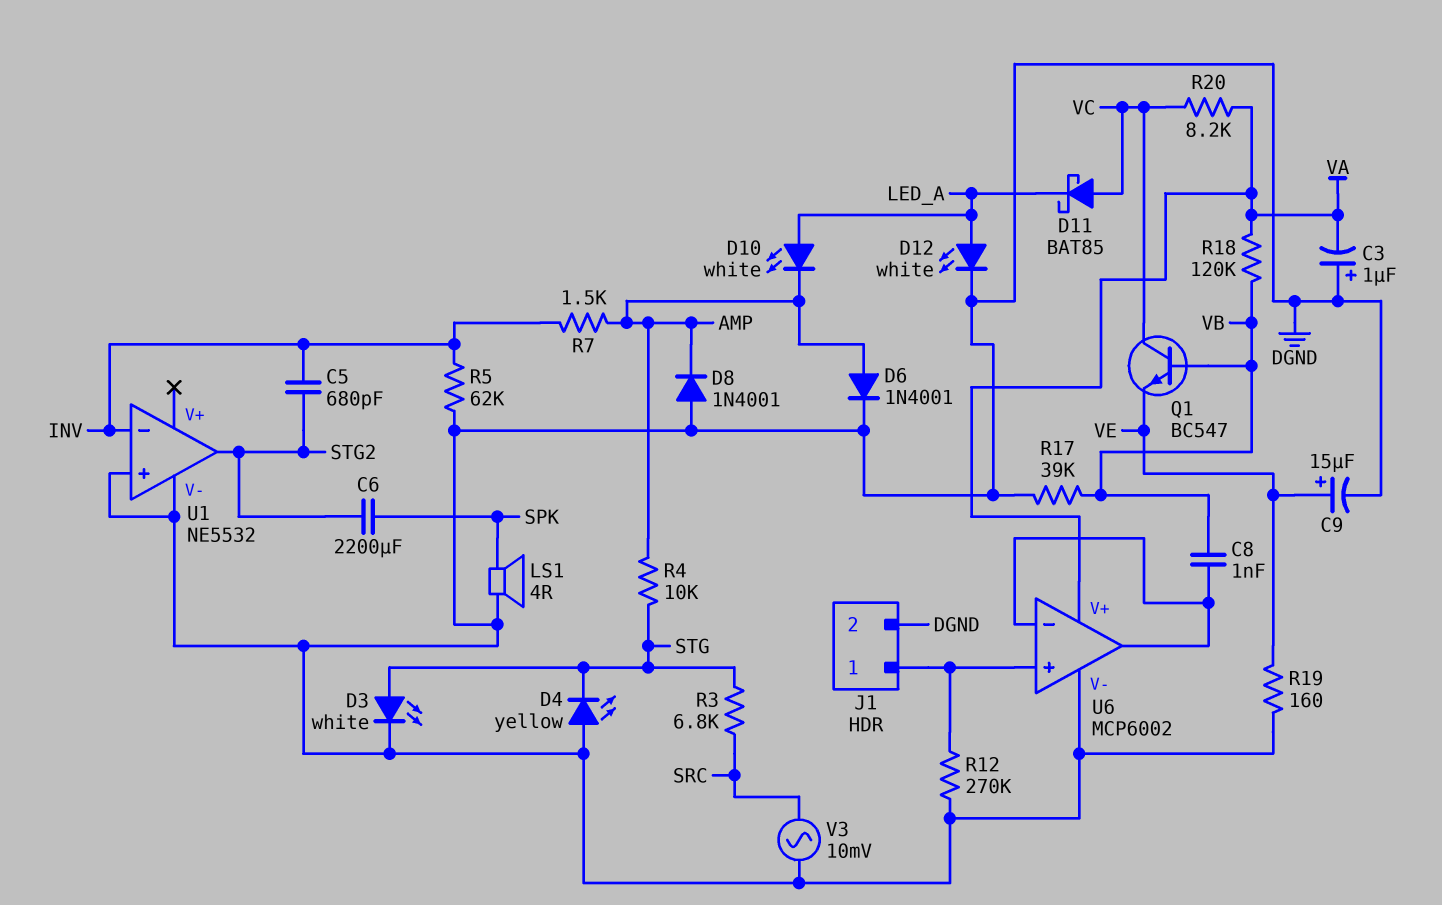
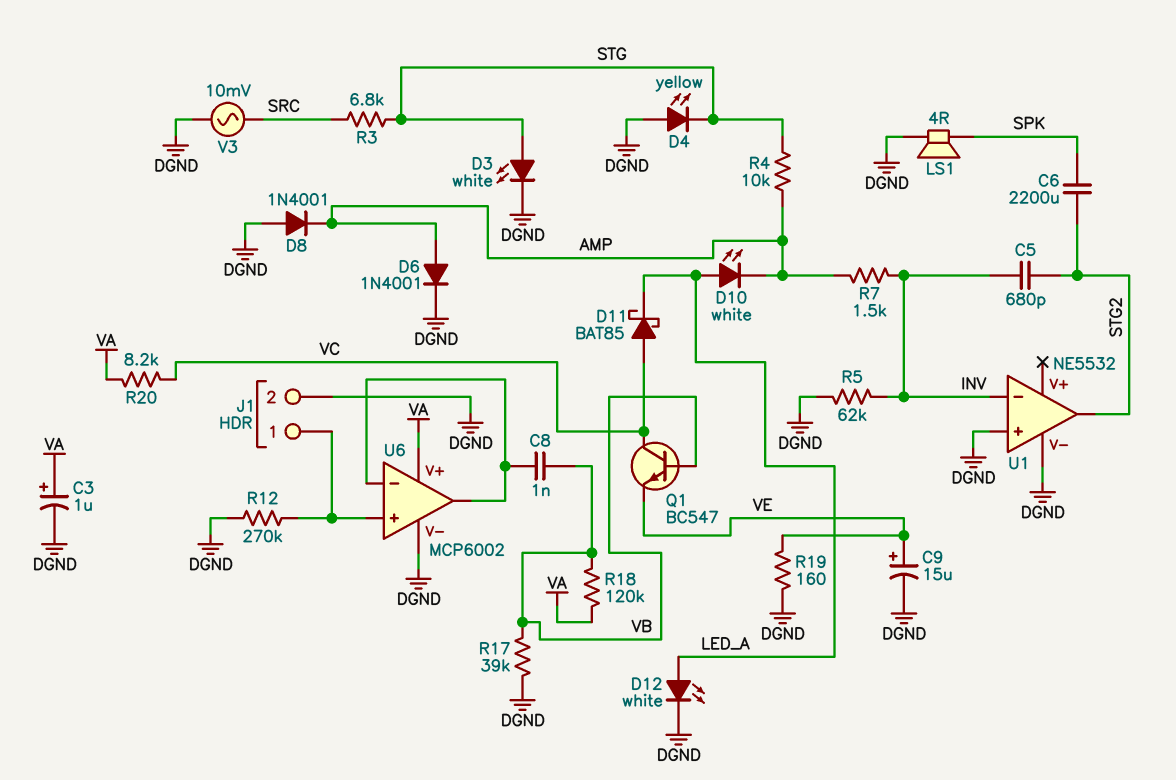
C3: 1uF (plus DGND, minus VA) -> 1uF (plus VA, minus DGND)

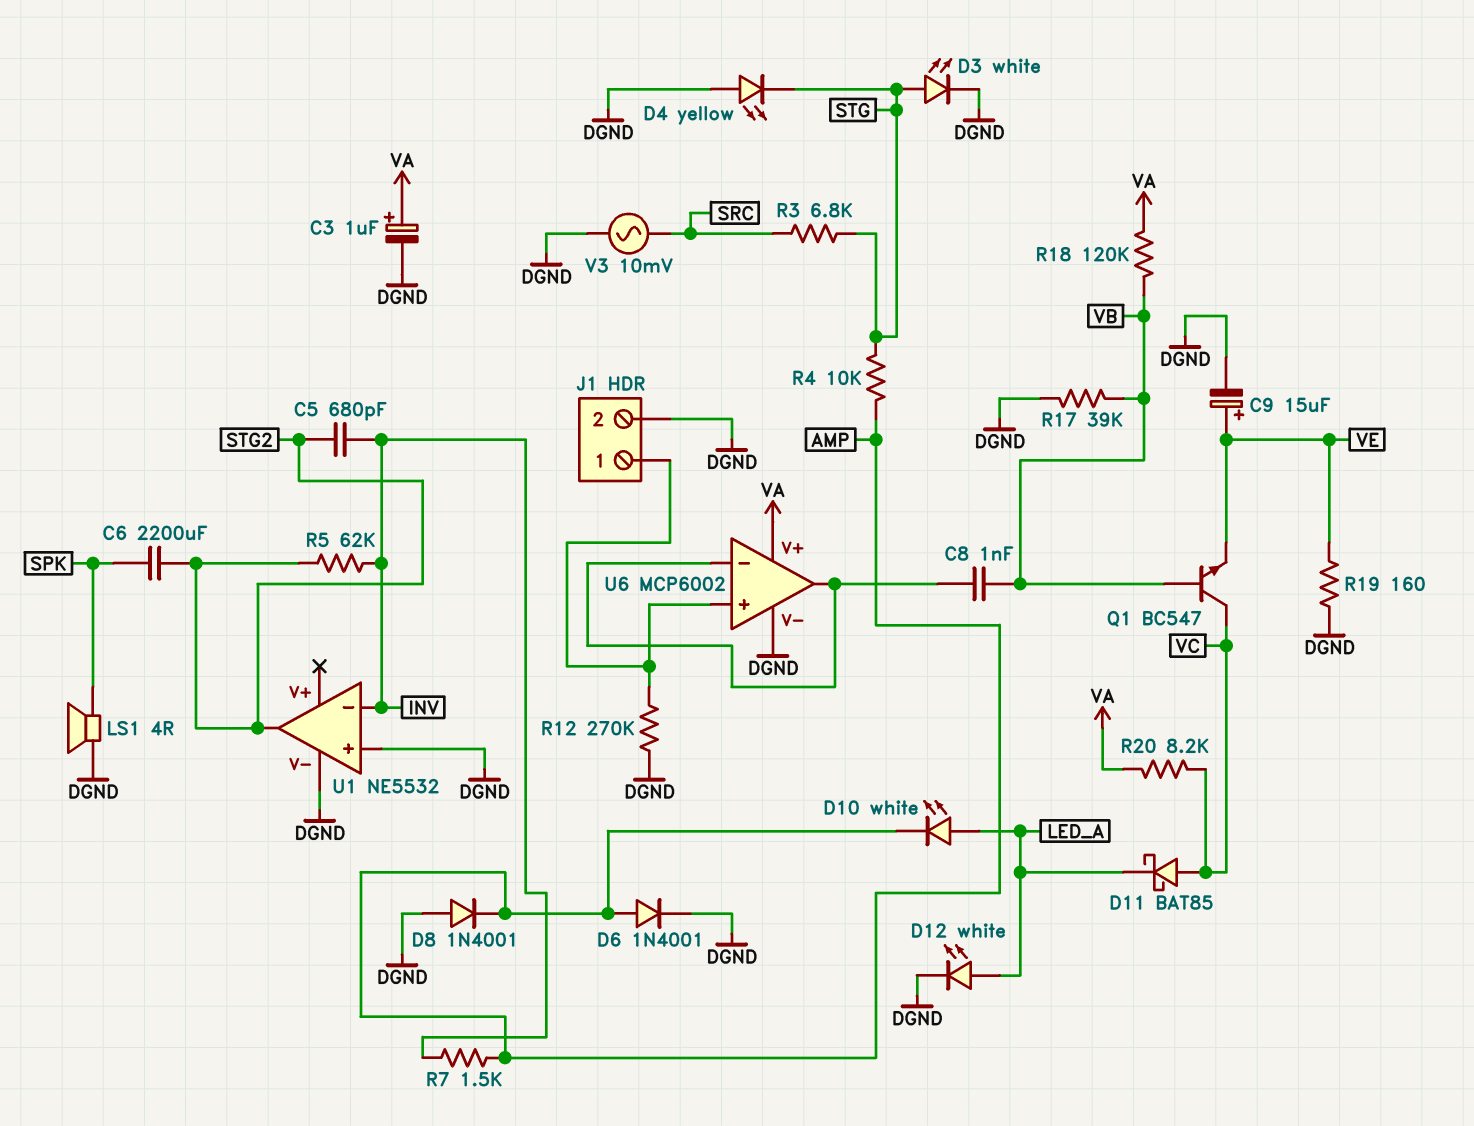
R5: 62k (DGND, INV) -> 62k (INV, STG2)

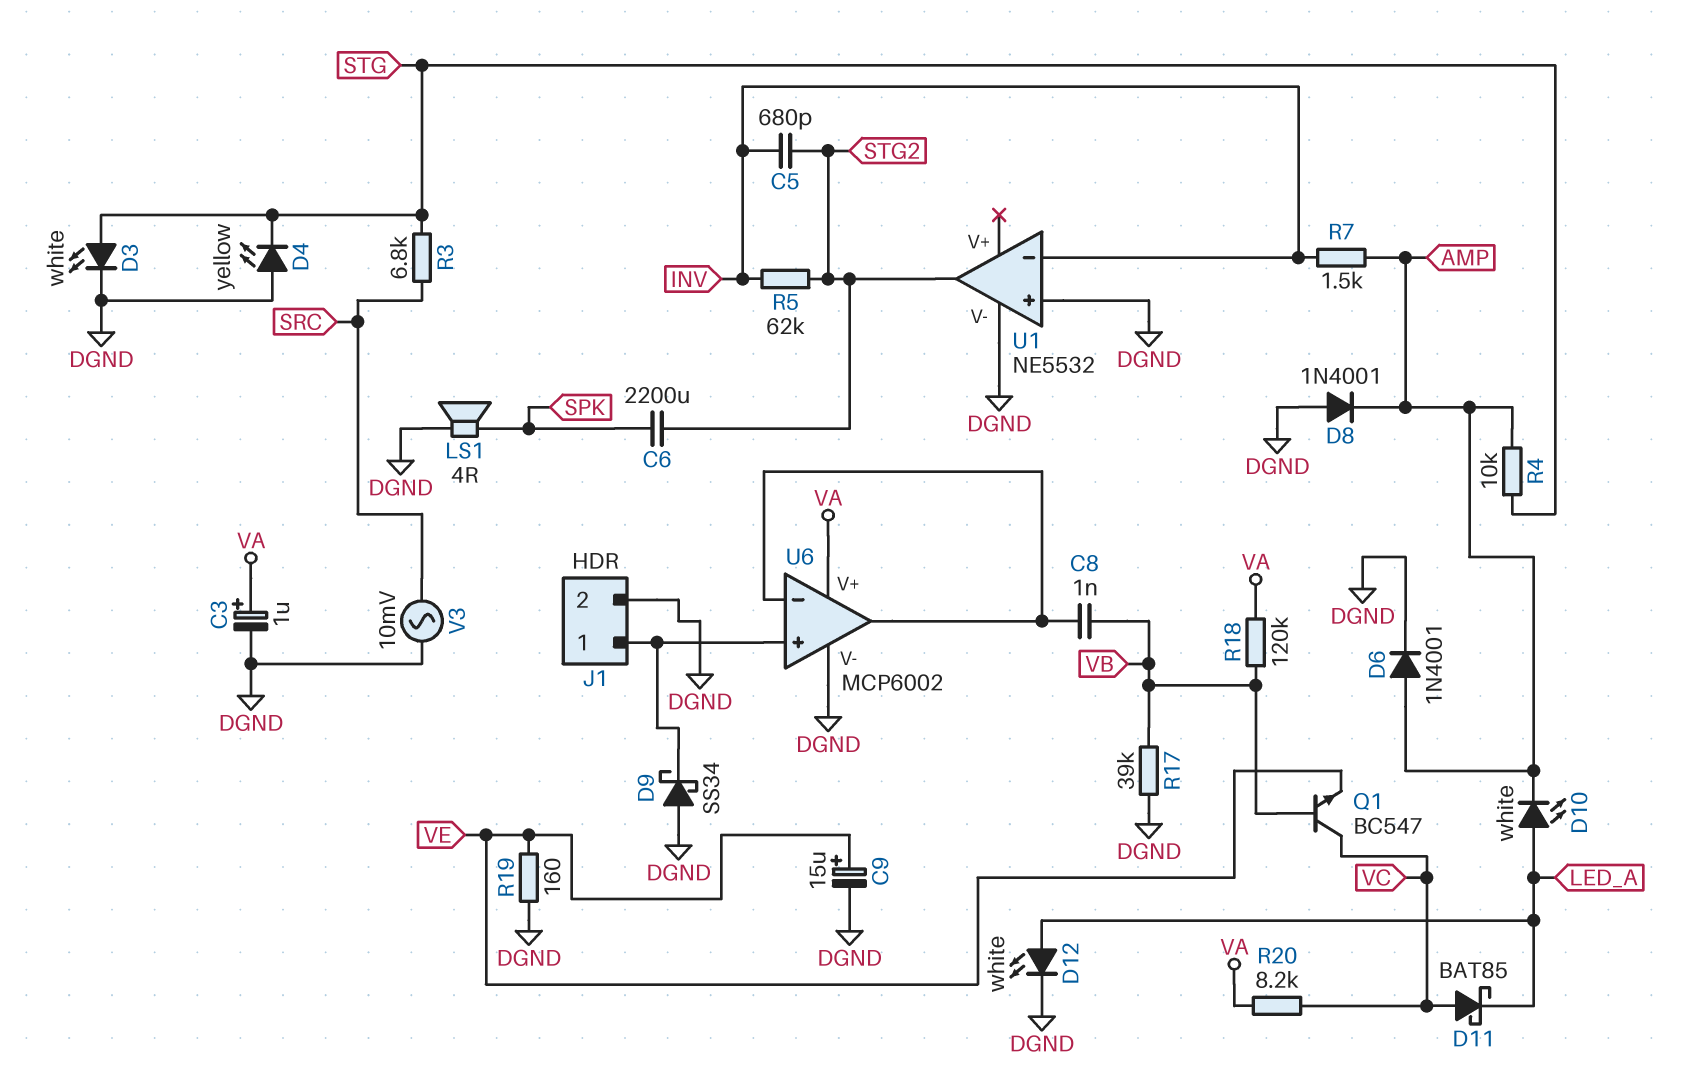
D9: none -> schottky SS34 (A DGND, K J1/1)
R12: 270k (DGND, J1/1) -> none

